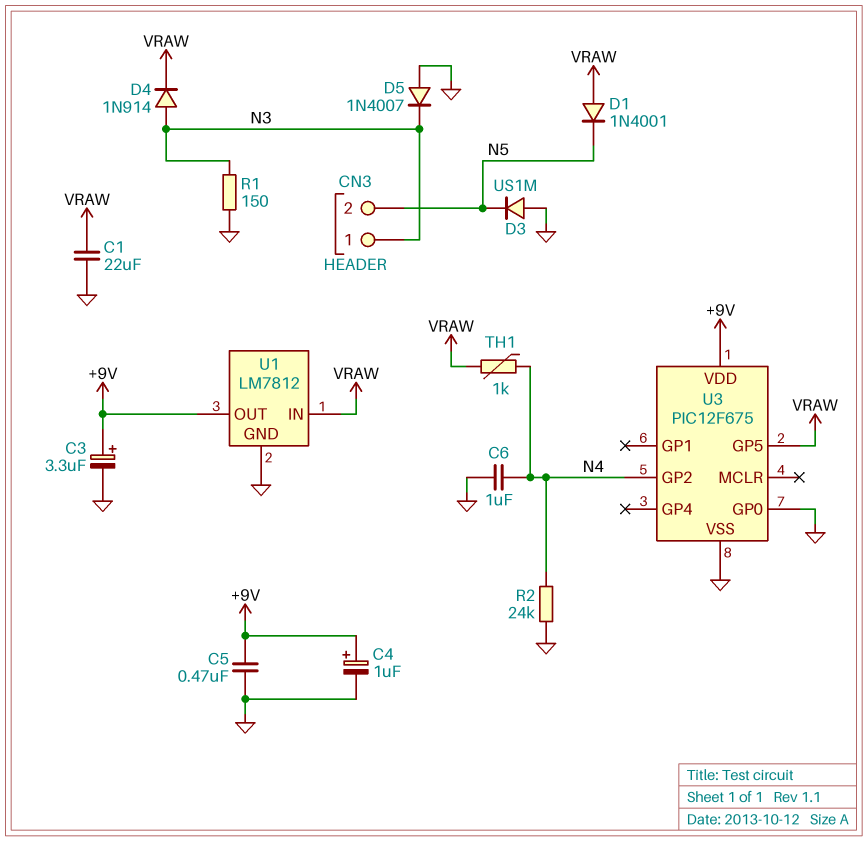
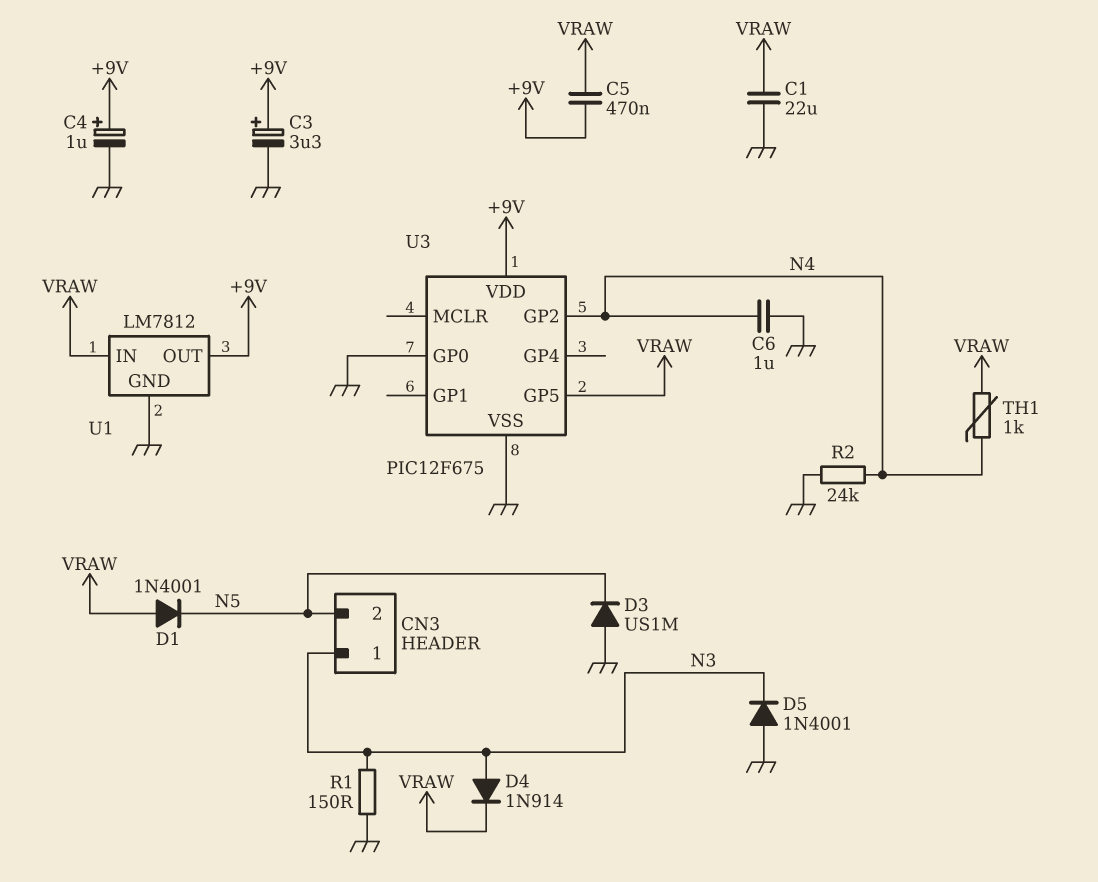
C5: 470nF (+9V, GND) -> 470nF (+9V, VRAW)
D5: diode 1N4007 (A GND, K N3) -> diode 1N4001 (A GND, K N3)

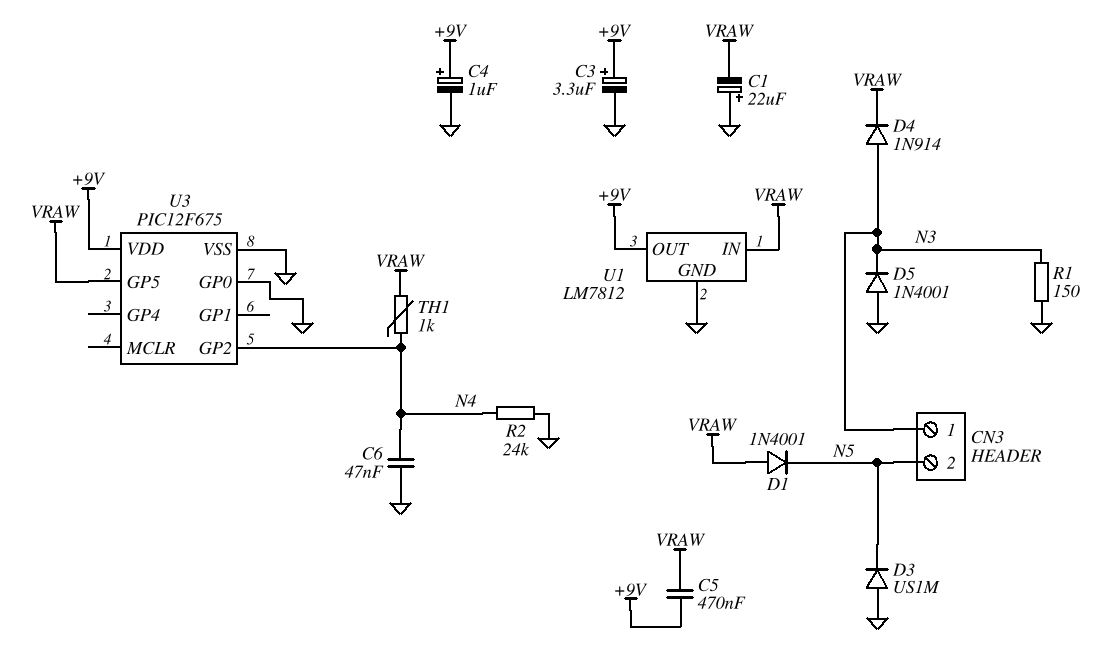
C1: 22uF (GND, VRAW) -> 22uF (plus GND, minus VRAW)
C6: 1uF (GND, N4) -> 47nF (GND, N4)

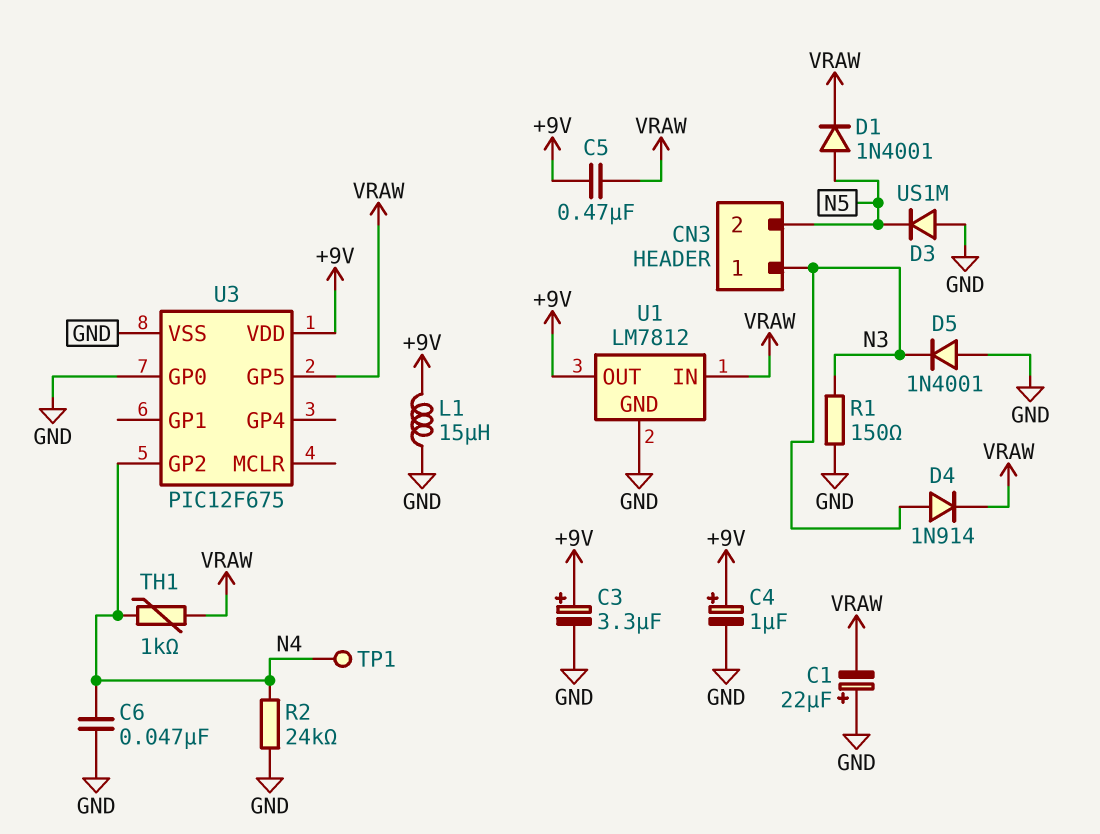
D1: diode 1N4001 (A VRAW, K N5) -> diode 1N4001 (A N5, K VRAW)
L1: none -> 15uH (+9V, GND)
TP1: none -> test point (N4)

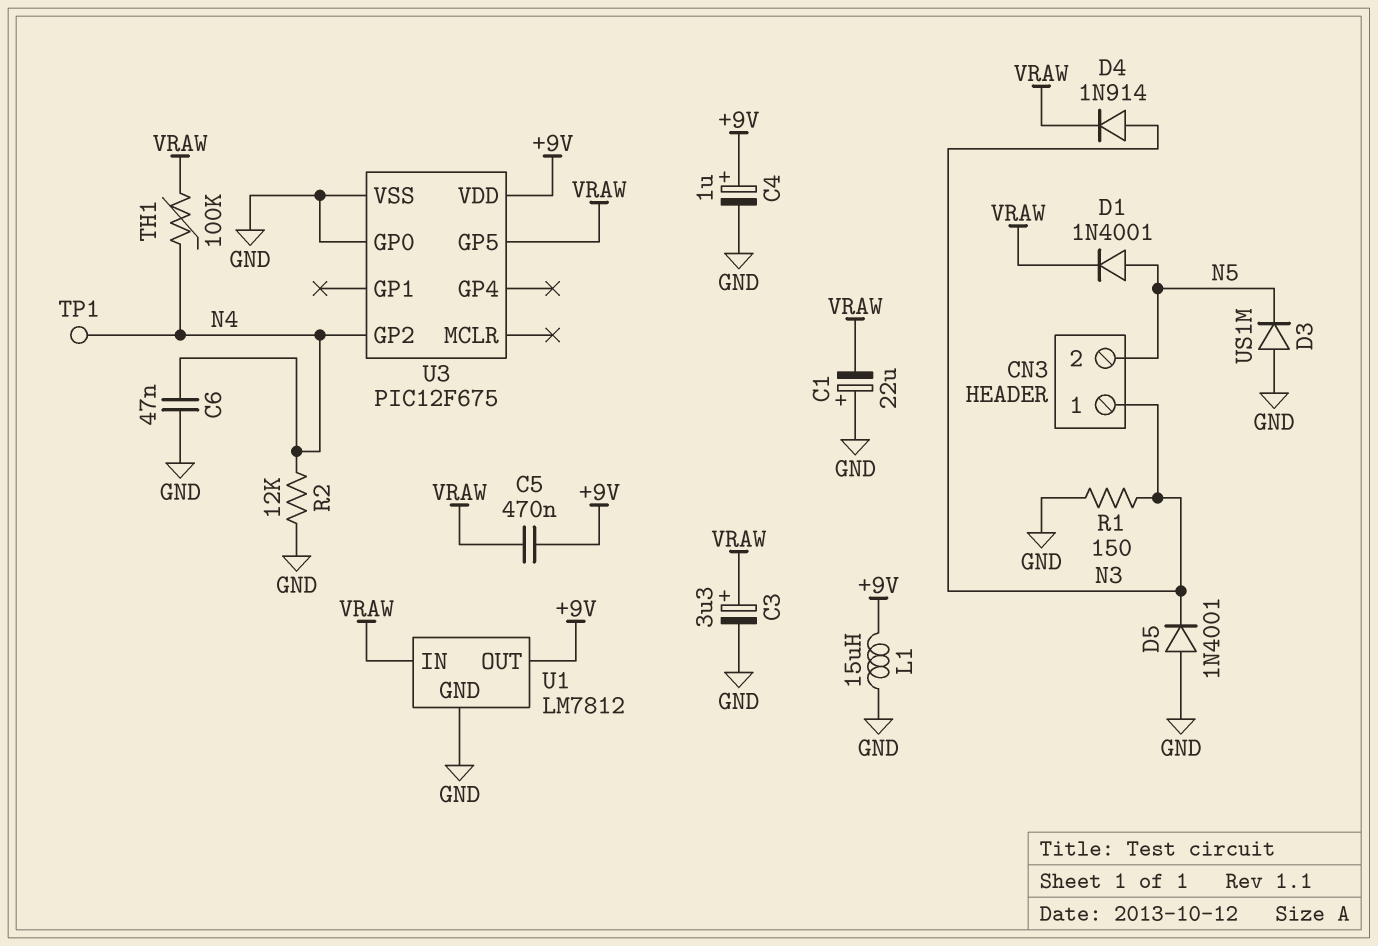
C3: 3.3uF (plus +9V, minus GND) -> 3.3uF (plus VRAW, minus GND)
R2: 24k (GND, N4) -> 12k (GND, N4)
TH1: 1k (N4, VRAW) -> 100k (N4, VRAW)

